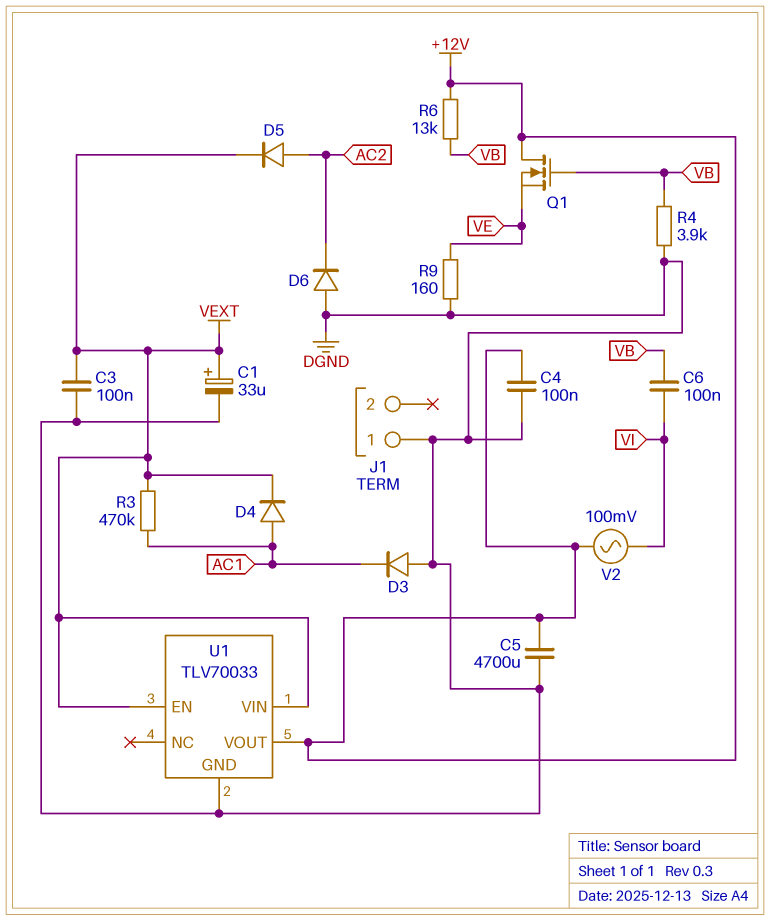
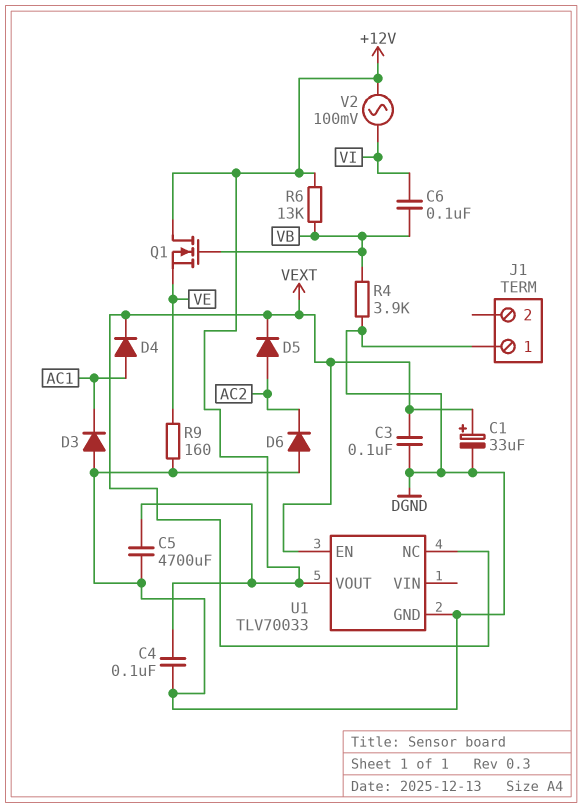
R3: 470k (AC1, VEXT) -> none
U1 pin NC: none -> VEXT
U1 pin VIN: VEXT -> none

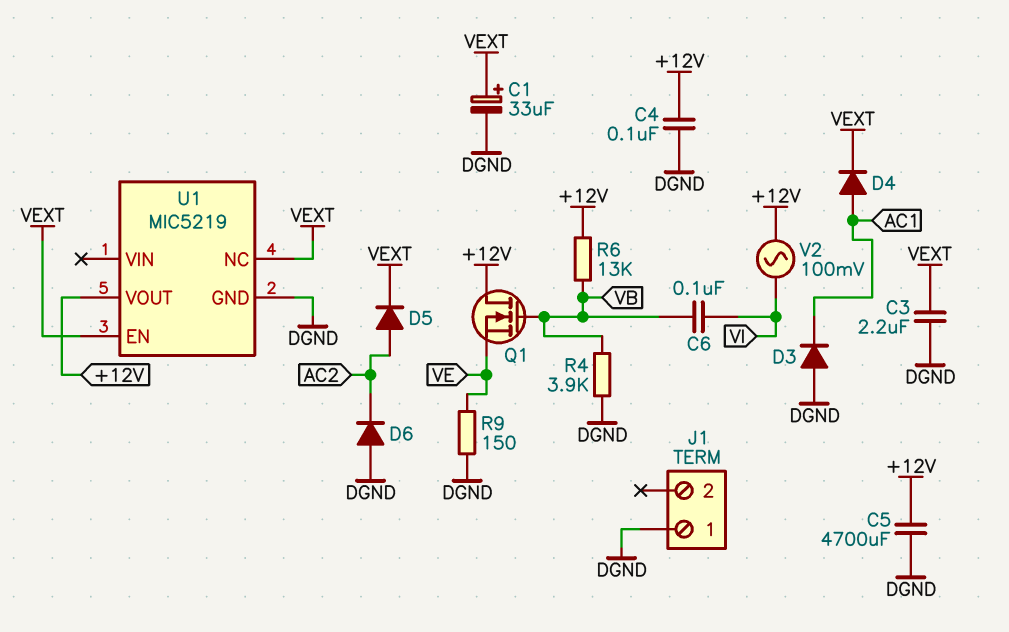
C3: 100nF (DGND, VEXT) -> 2.2uF (DGND, VEXT)
R9: 160 (DGND, VE) -> 150 (DGND, VE)
U1: TLV70033 -> MIC5219

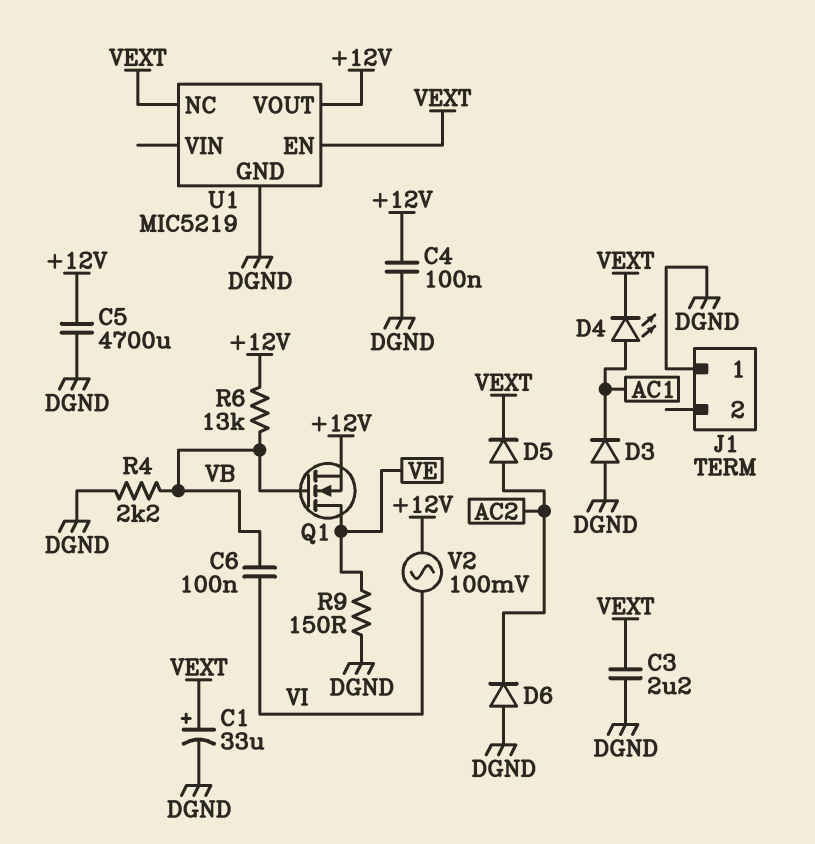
D4: diode (A AC1, K VEXT) -> LED (A AC1, K VEXT)
Q1: NMOS (G VB, D +12V, S VE) -> NMOS (G VB, D VE, S +12V)
R4: 3.9k (DGND, VB) -> 2.2k (DGND, VB)

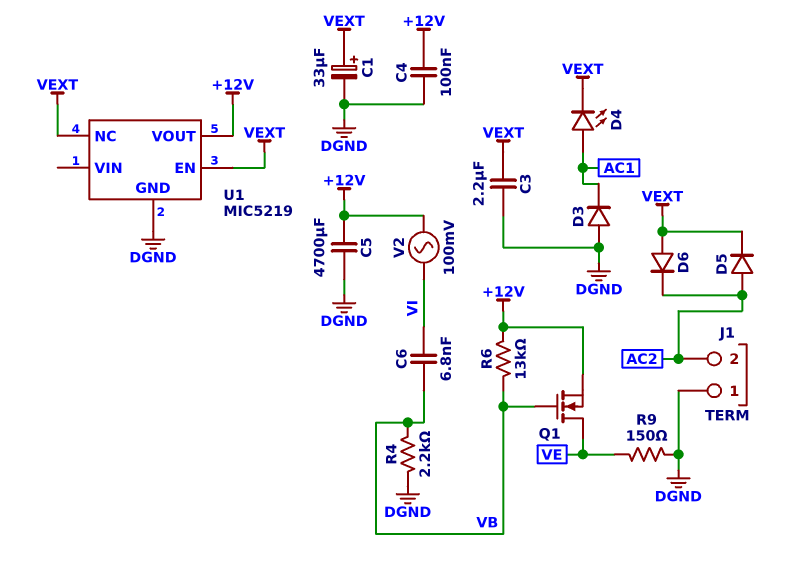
C6: 100nF (VB, VI) -> 6.8nF (VB, VI)
D6: diode (A DGND, K AC2) -> diode (A VEXT, K AC2)
J1 pin 2: none -> AC2

